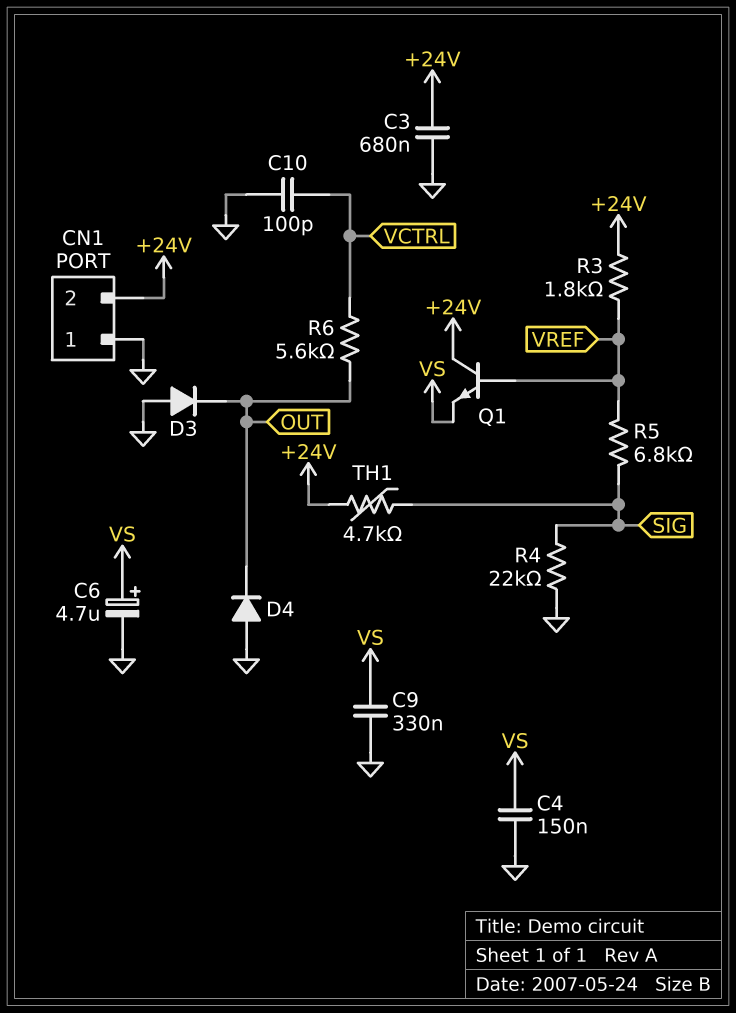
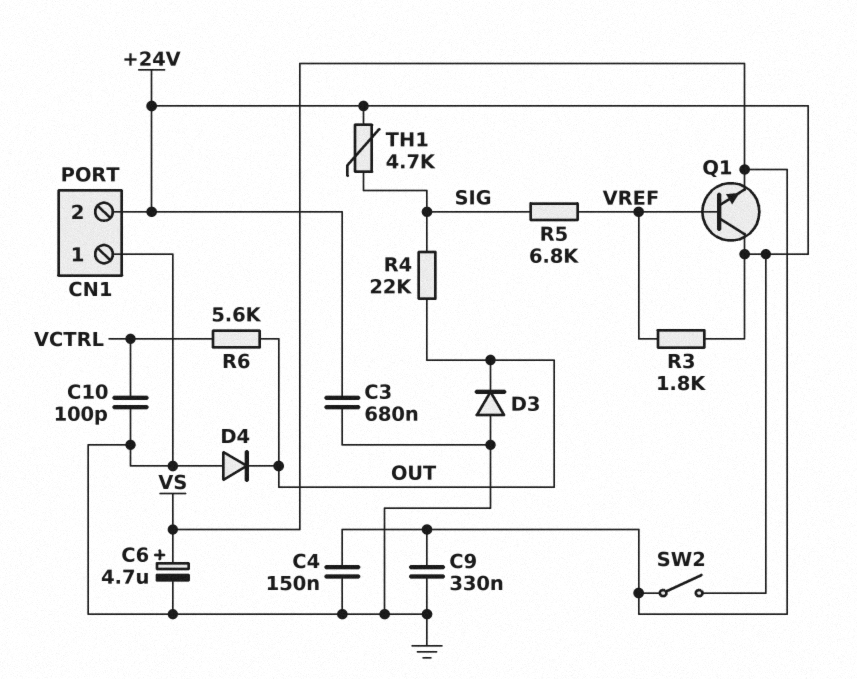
R4: 22k (GND, SIG) -> 22k (OUT, SIG)
SW2: none -> switch (+24V, VS)

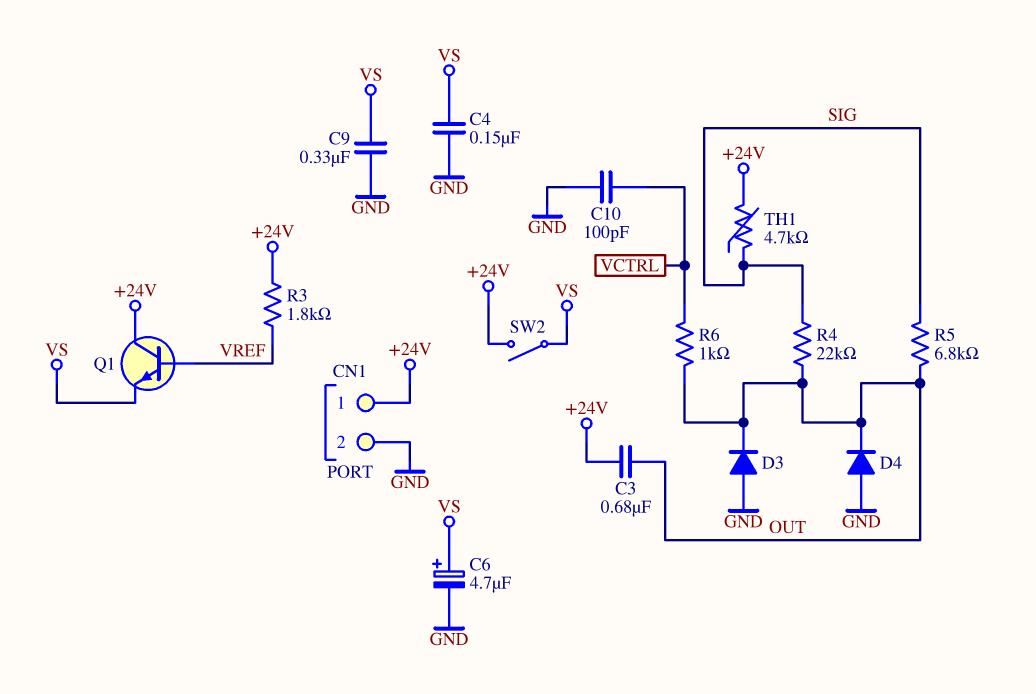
C3: 680nF (+24V, GND) -> 680nF (+24V, OUT)
CN1 pin 1: GND -> +24V
CN1 pin 2: +24V -> GND
R5: 6.8k (SIG, VREF) -> 6.8k (OUT, SIG)
R6: 5.6k (OUT, VCTRL) -> 1k (OUT, VCTRL)

